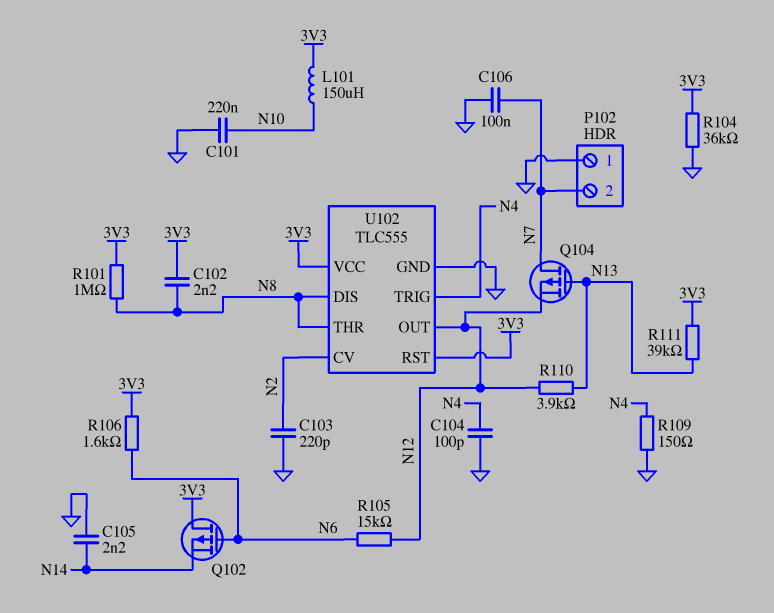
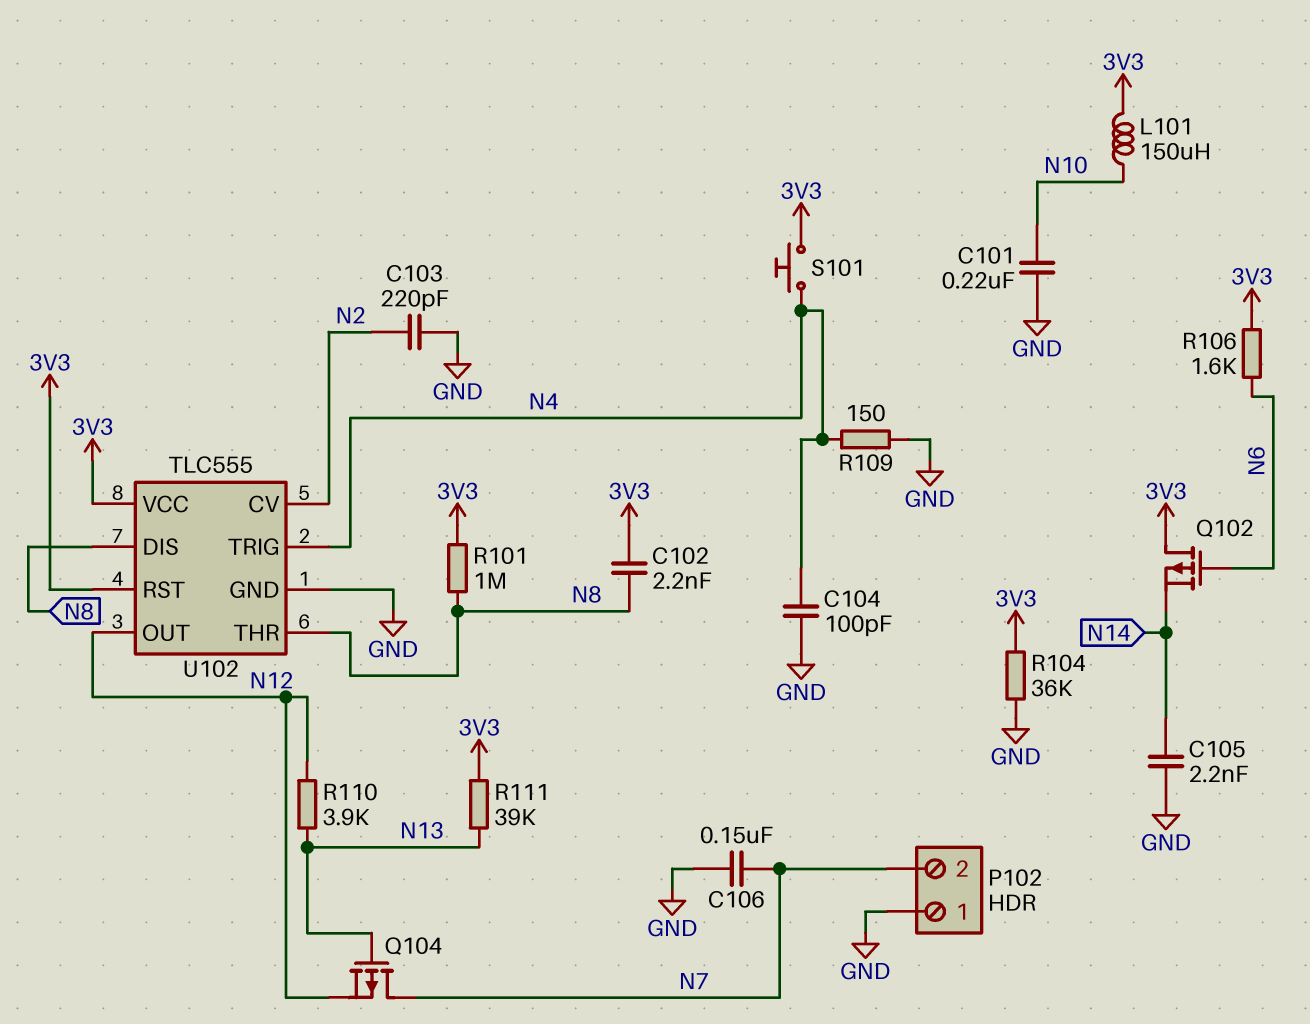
C106: 100nF (GND, N7) -> 150nF (GND, N7)
R105: 15k (N6, N12) -> none
S101: none -> button (3V3, N4)

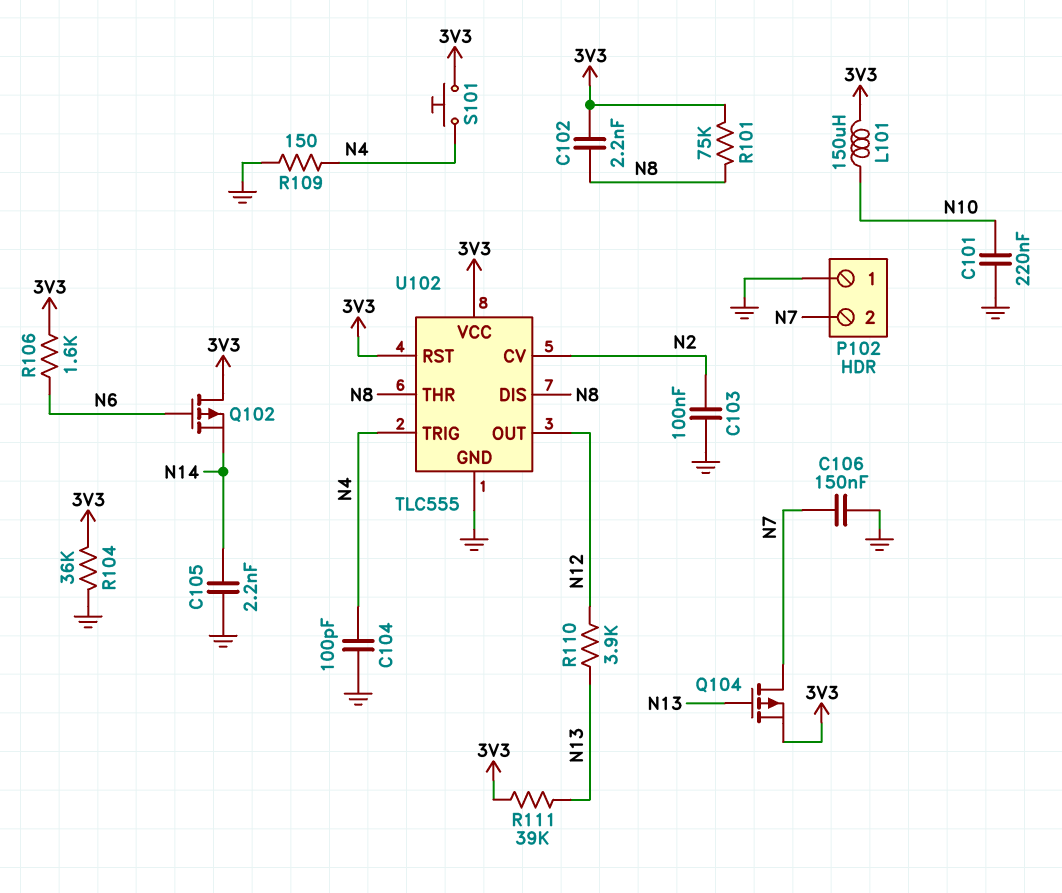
C103: 220pF (GND, N2) -> 100nF (GND, N2)
Q104: PMOS (G N13, D N7, S N12) -> PMOS (G N13, D N7, S 3V3)
R101: 1M (3V3, N8) -> 75k (3V3, N8)

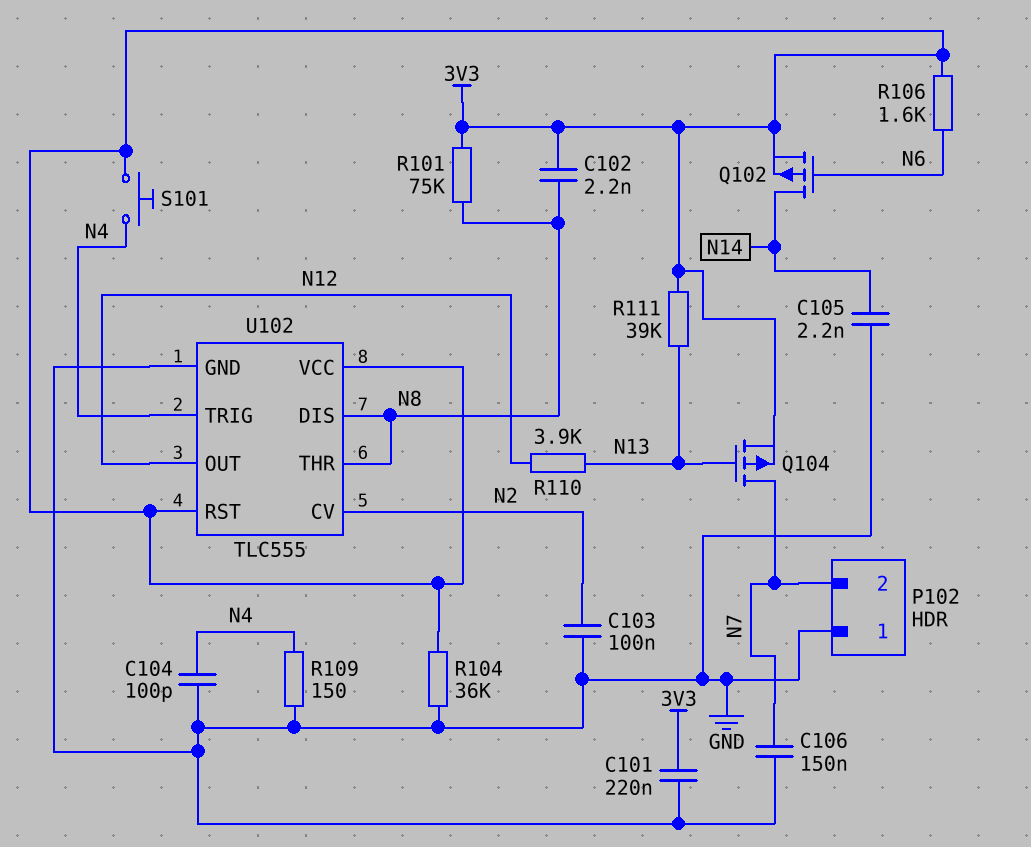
C101: 220nF (GND, N10) -> 220nF (3V3, GND)
L101: 150uH (3V3, N10) -> none
Q102: PMOS (G N6, D 3V3, S N14) -> PMOS (G N6, D N14, S 3V3)

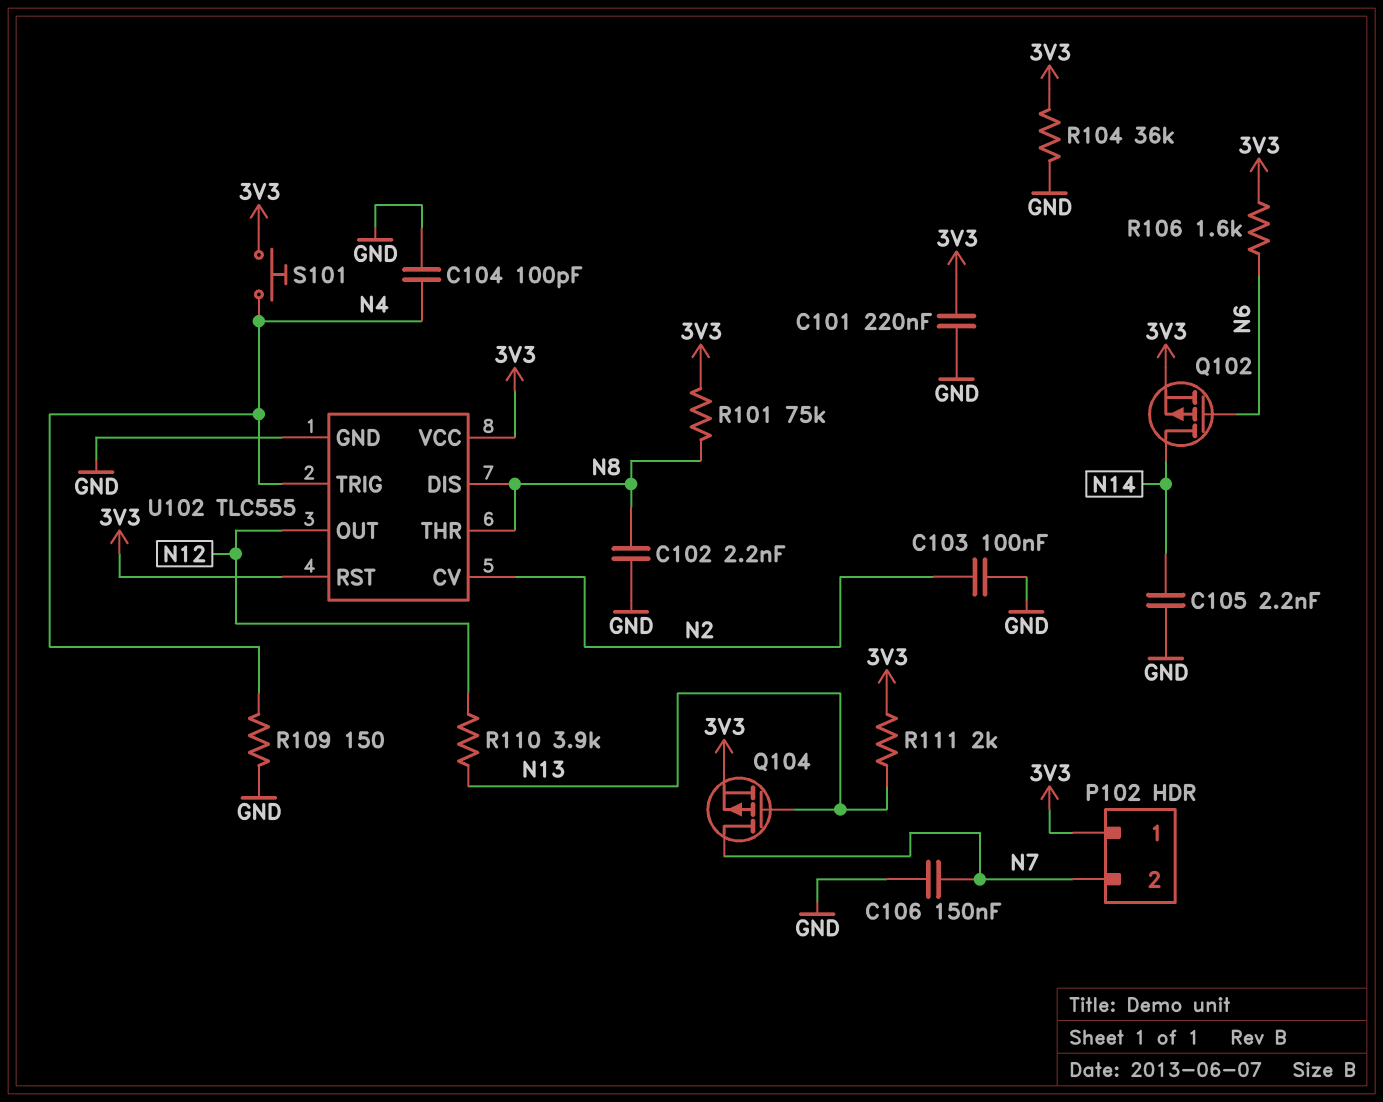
C102: 2.2nF (3V3, N8) -> 2.2nF (GND, N8)
P102 pin 1: GND -> 3V3
R111: 39k (3V3, N13) -> 2k (3V3, N13)

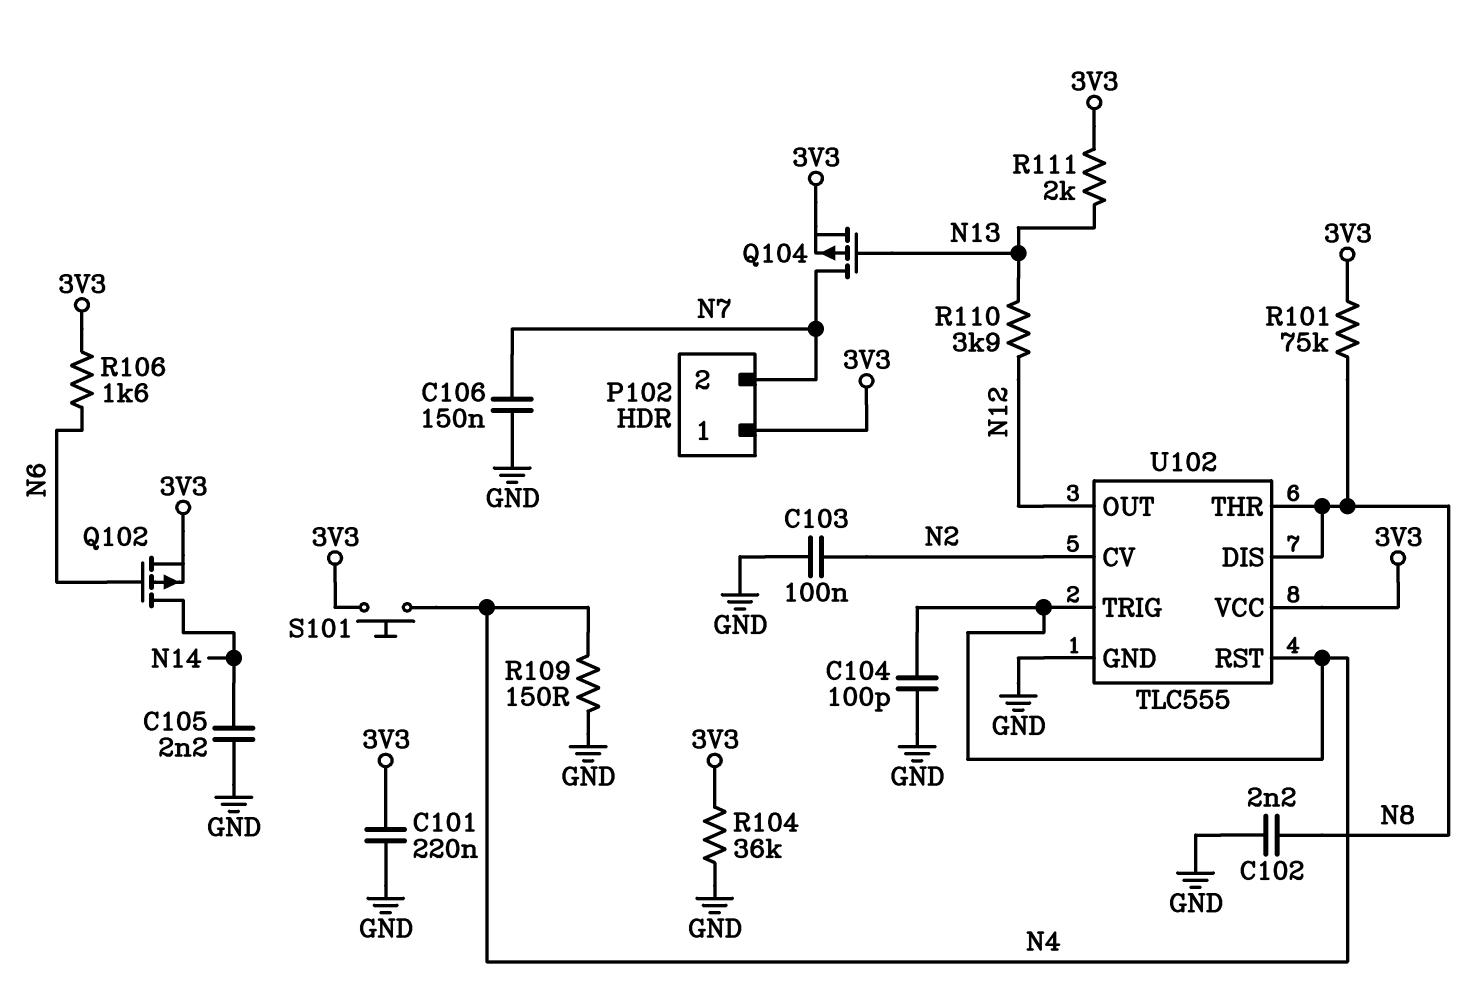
U102 pin RST: 3V3 -> N4

